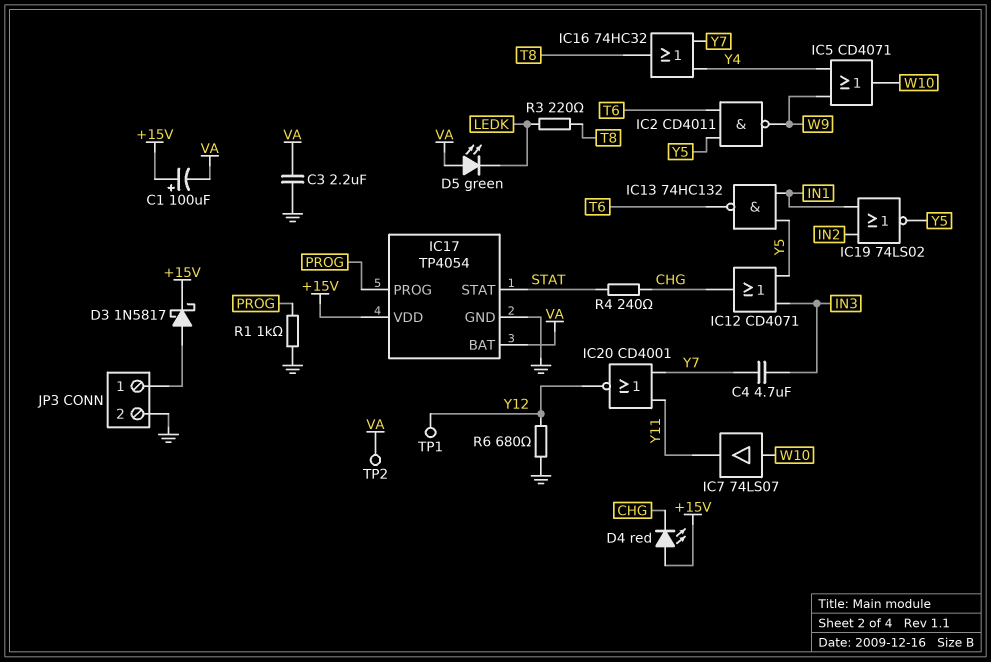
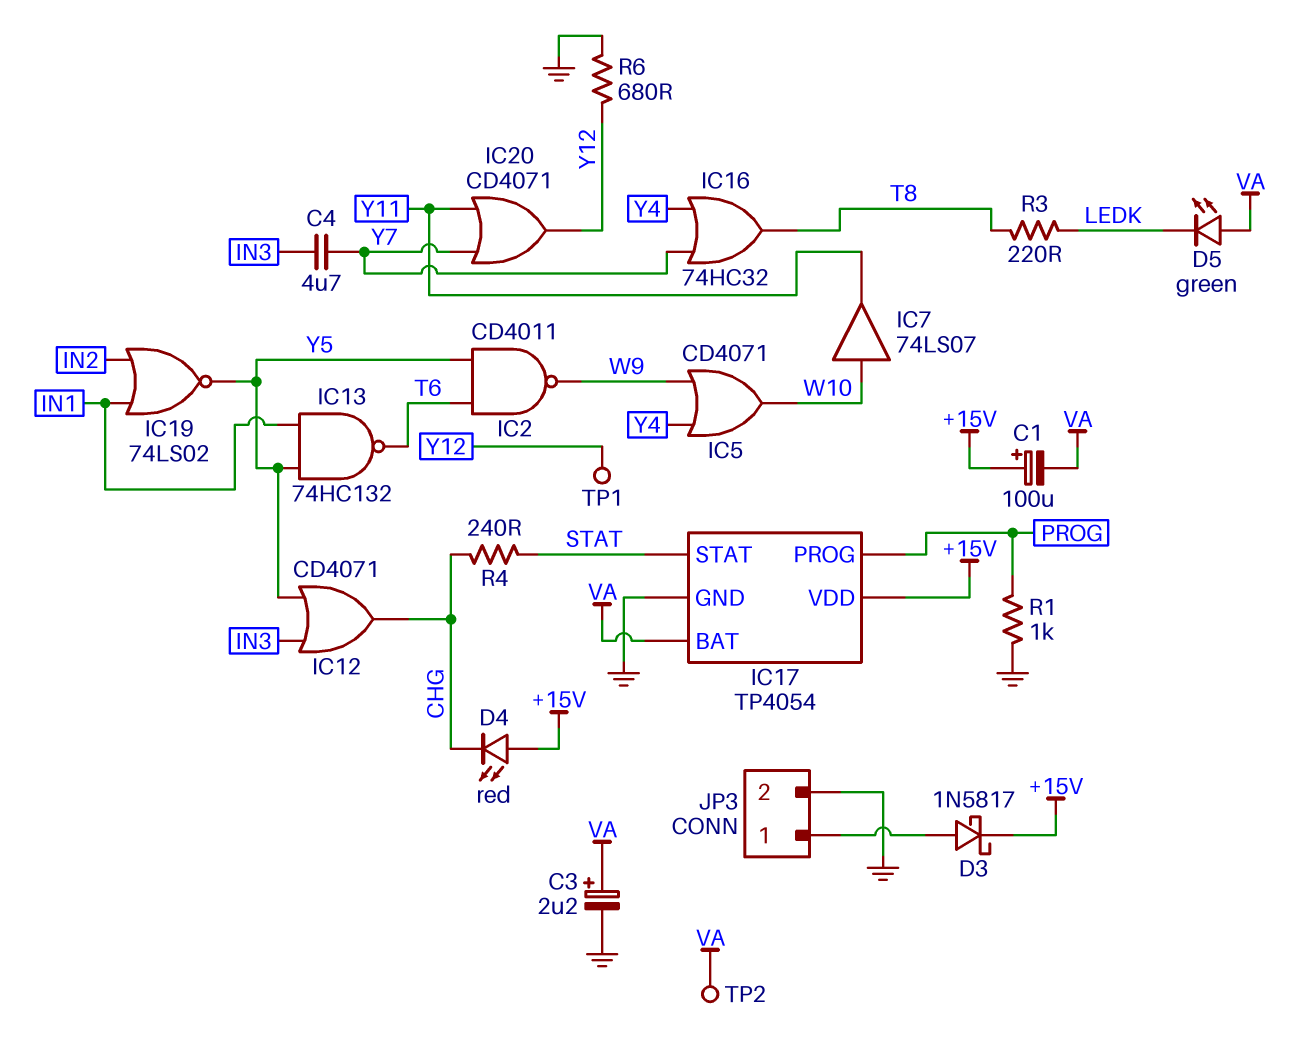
C3: 2.2uF (GND, VA) -> 2.2uF (plus VA, minus GND)
IC20: NOR CD4001 (in Y7, in Y11, out Y12) -> OR CD4071 (in Y7, in Y11, out Y12)

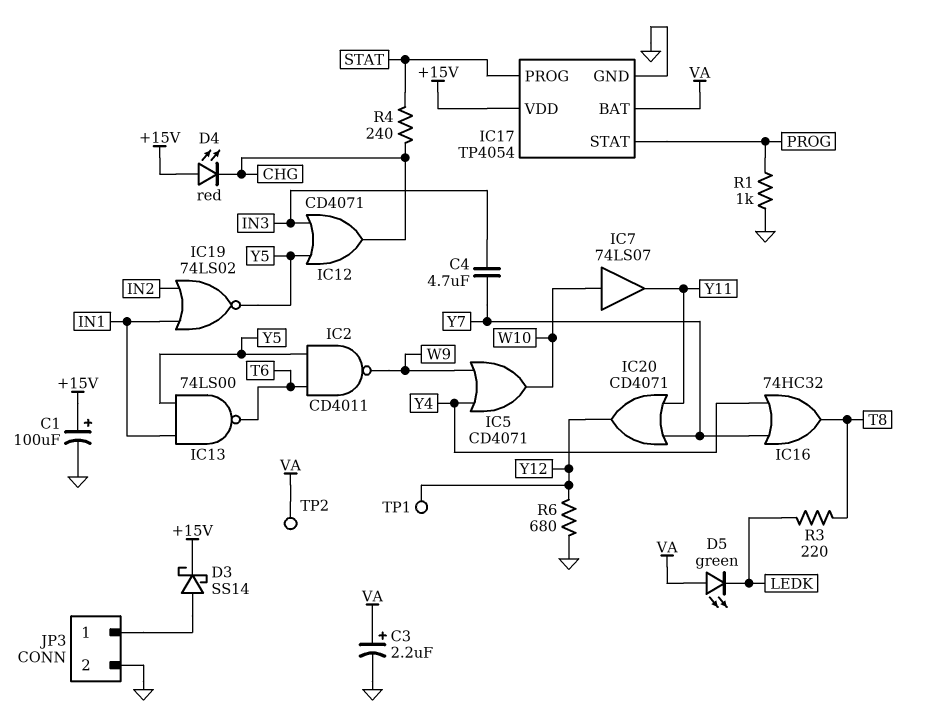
C1: 100uF (plus +15V, minus VA) -> 100uF (plus +15V, minus GND)
D3: schottky 1N5817 (A JP3/1, K +15V) -> schottky SS14 (A JP3/1, K +15V)
IC13: NAND 74HC132 (in IN1, in Y5, out T6) -> NAND 74LS00 (in IN1, in Y5, out T6)
IC17 pin PROG: PROG -> STAT
IC17 pin STAT: STAT -> PROG

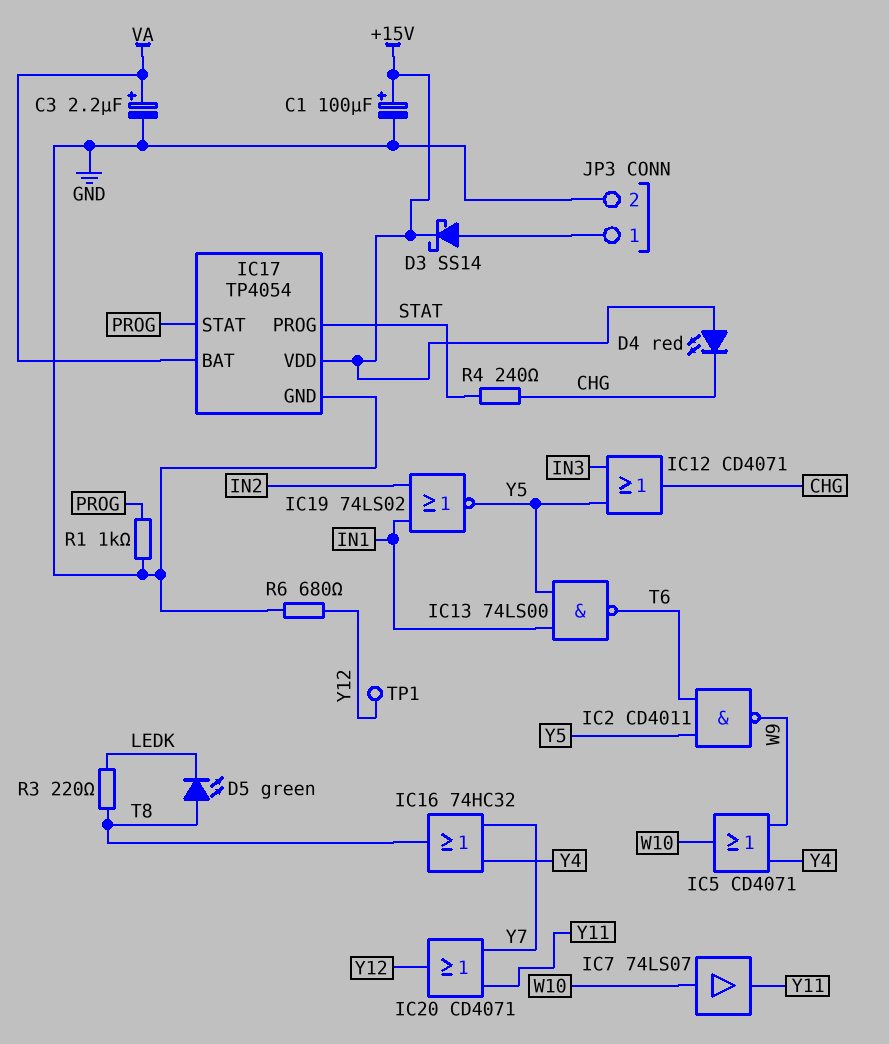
C4: 4.7uF (IN3, Y7) -> none
D5: LED green (A VA, K LEDK) -> LED green (A T8, K LEDK)
TP2: test point (VA) -> none

